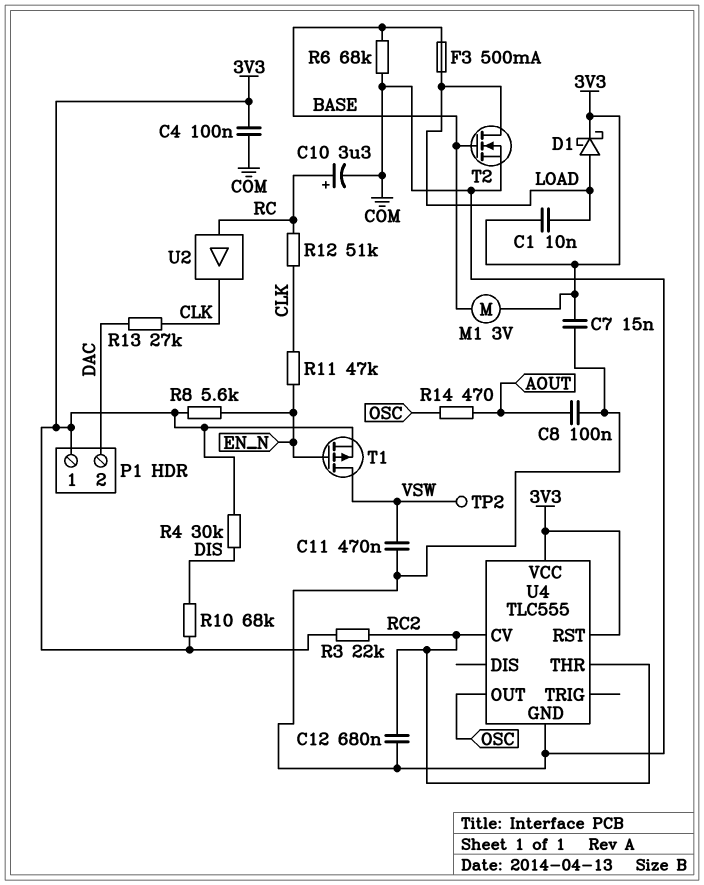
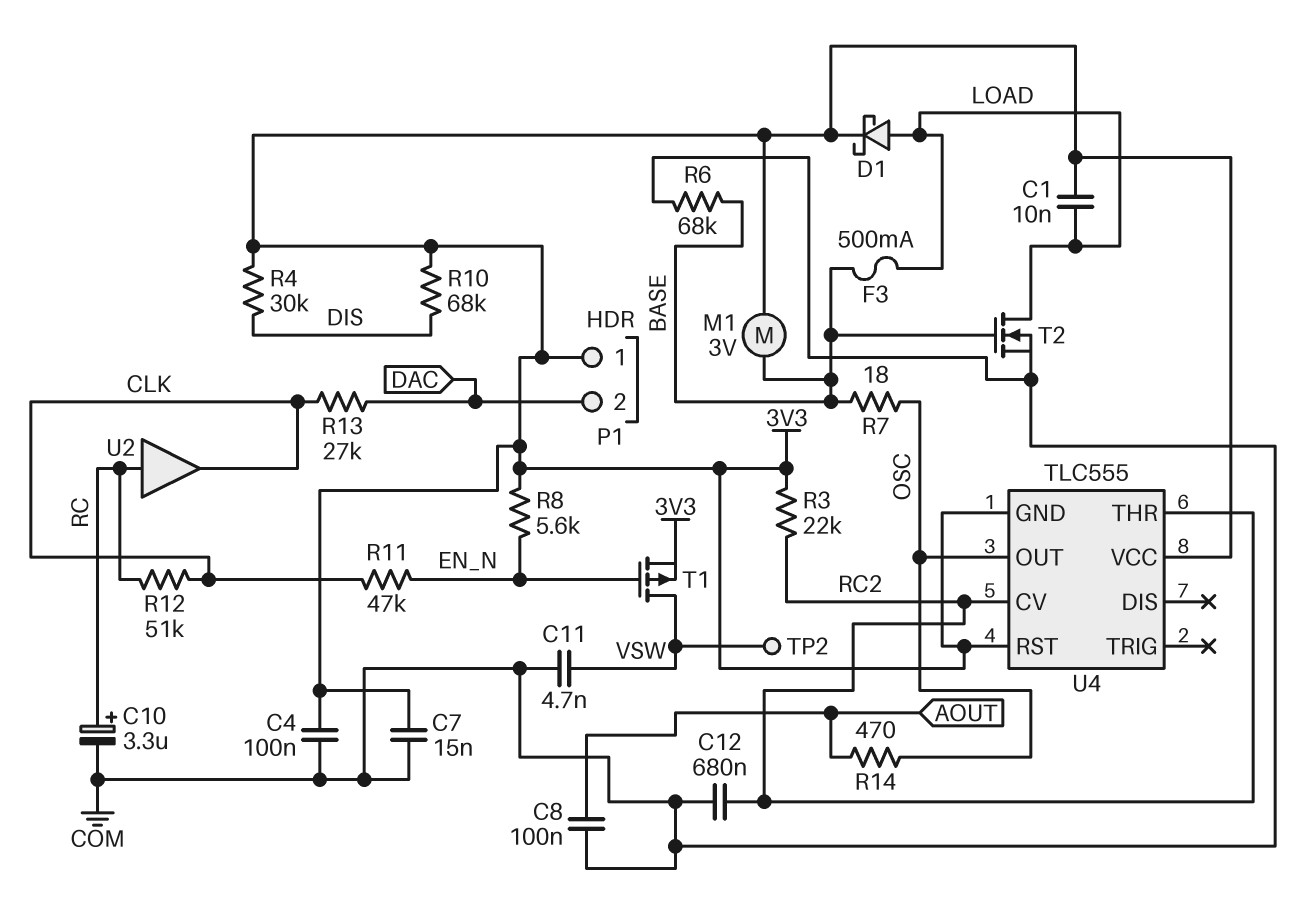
C11: 470nF (COM, VSW) -> 4.7nF (COM, VSW)
R7: none -> 18 (BASE, OSC)
U4 pin GND: COM -> 3V3

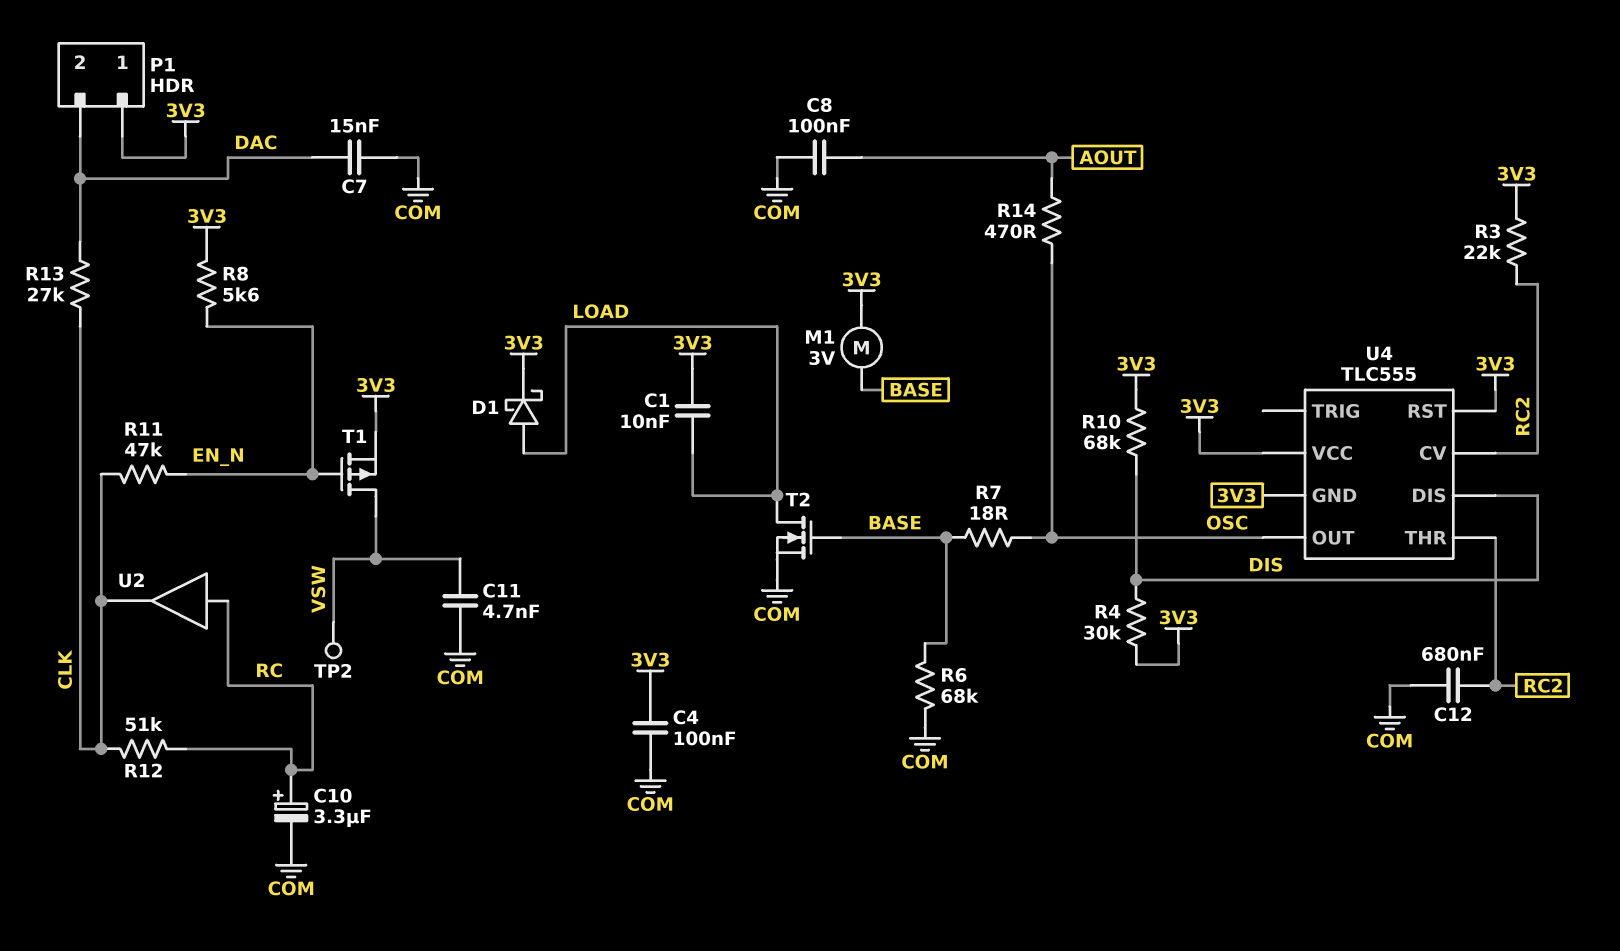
C7: 15nF (3V3, COM) -> 15nF (COM, DAC)
F3: 500mA (BASE, LOAD) -> none
U4 pin DIS: none -> DIS

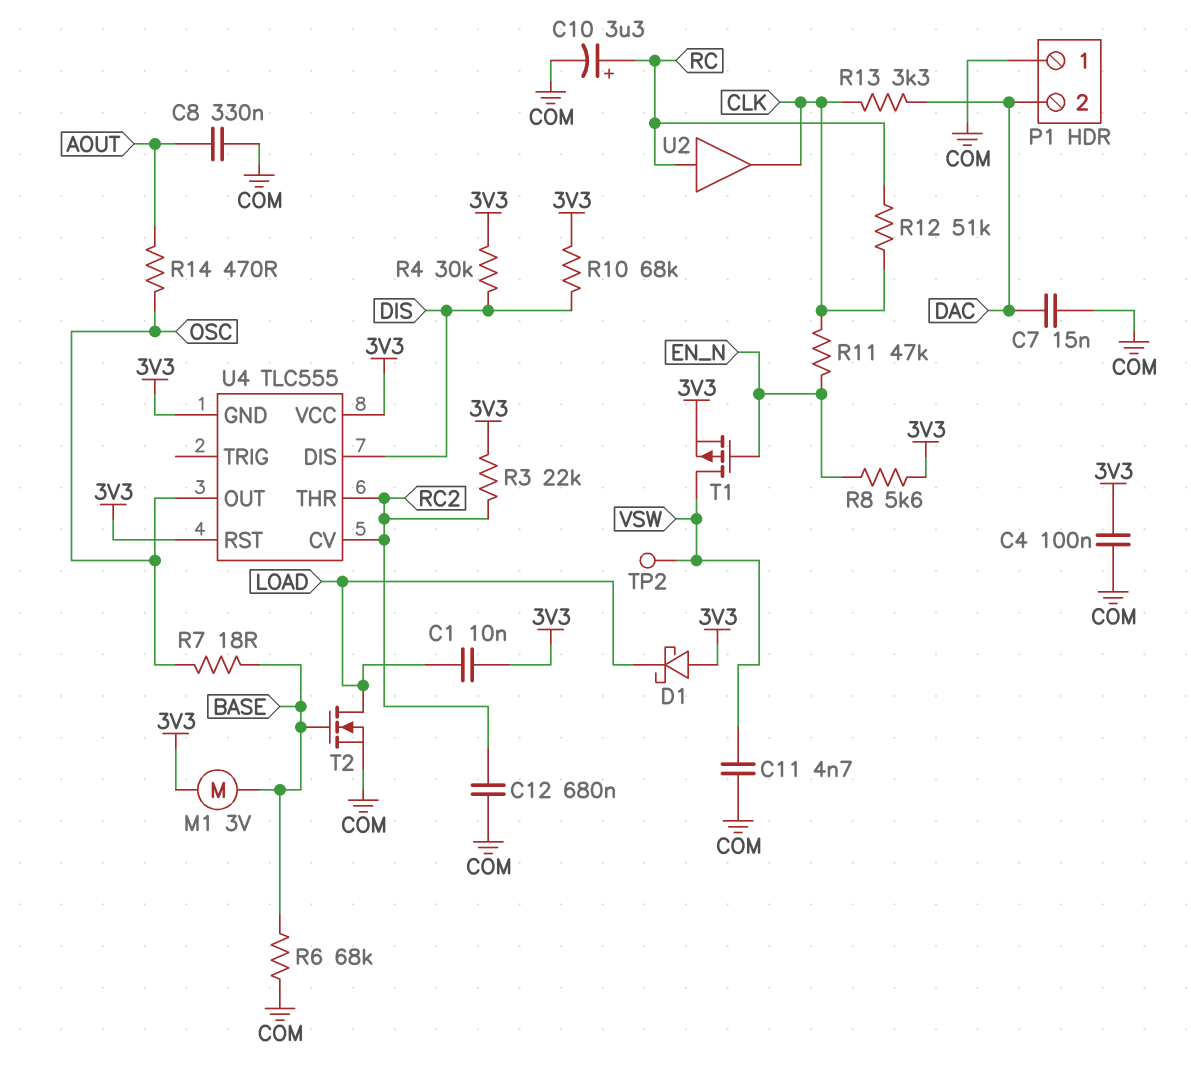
C8: 100nF (AOUT, COM) -> 330nF (AOUT, COM)
D1: schottky (A LOAD, K 3V3) -> schottky (A 3V3, K LOAD)
P1 pin 1: 3V3 -> COM
R13: 27k (CLK, DAC) -> 3.3k (CLK, DAC)

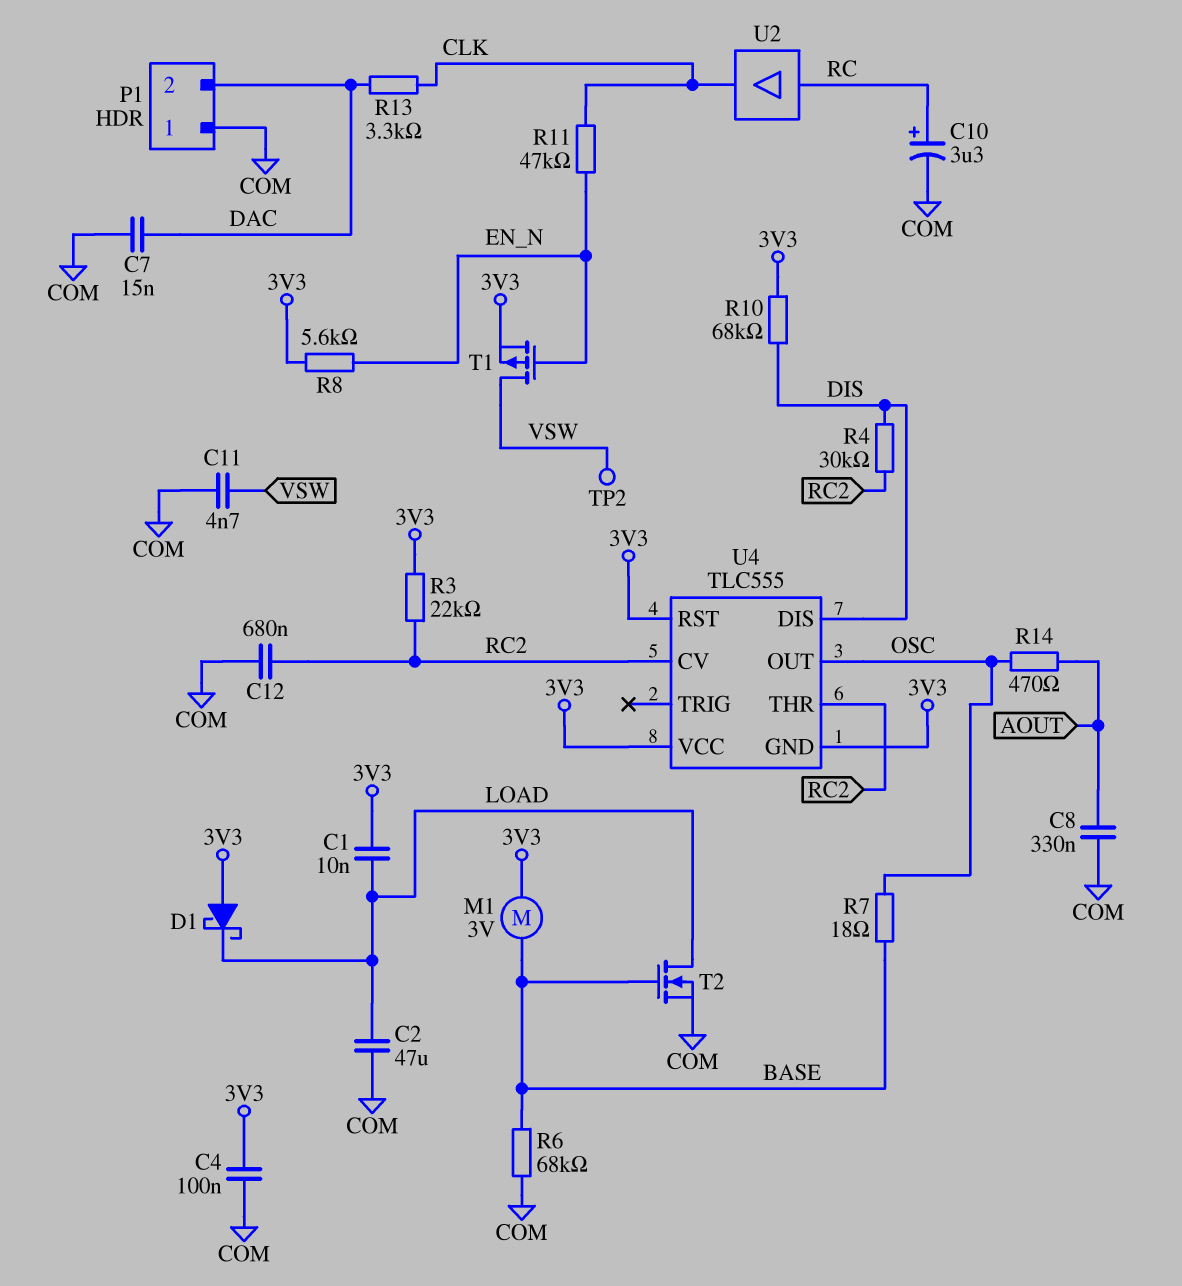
C2: none -> 47uF (COM, LOAD)
R4: 30k (3V3, DIS) -> 30k (DIS, RC2)
R12: 51k (CLK, RC) -> none

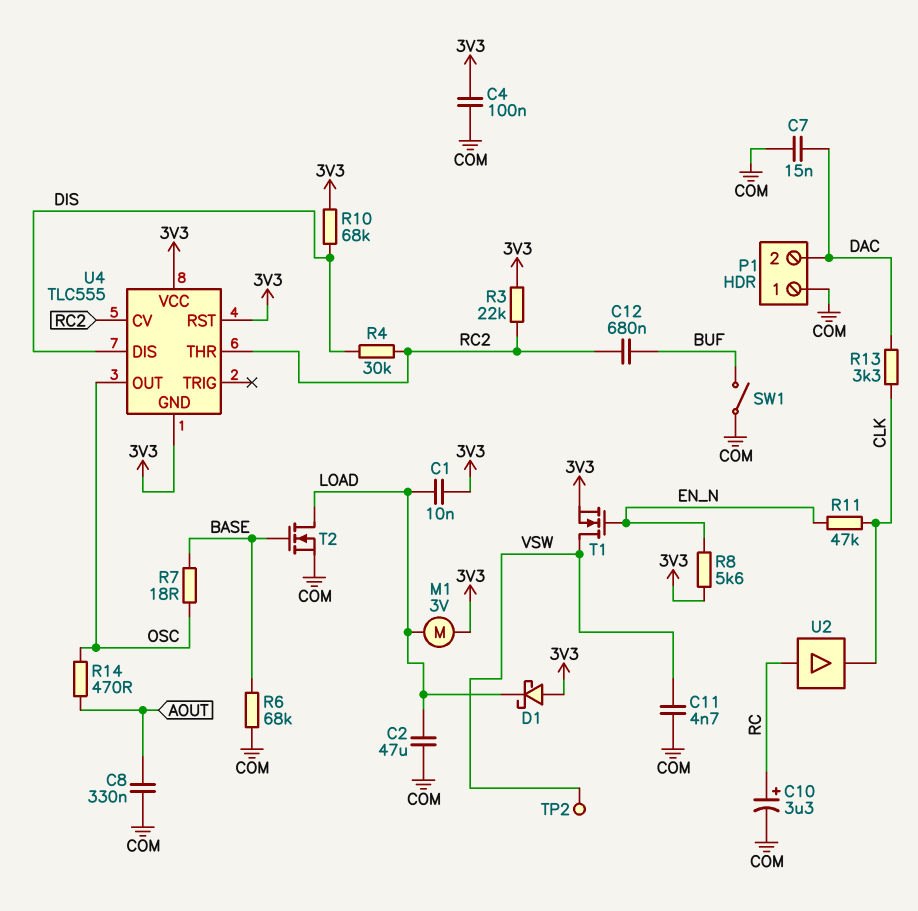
C12: 680nF (COM, RC2) -> 680nF (BUF, RC2)
M1: motor 3V (3V3, BASE) -> motor 3V (3V3, LOAD)
SW1: none -> switch (BUF, COM)
T1: PMOS (G EN_N, D VSW, S 3V3) -> NMOS (G EN_N, D VSW, S 3V3)

